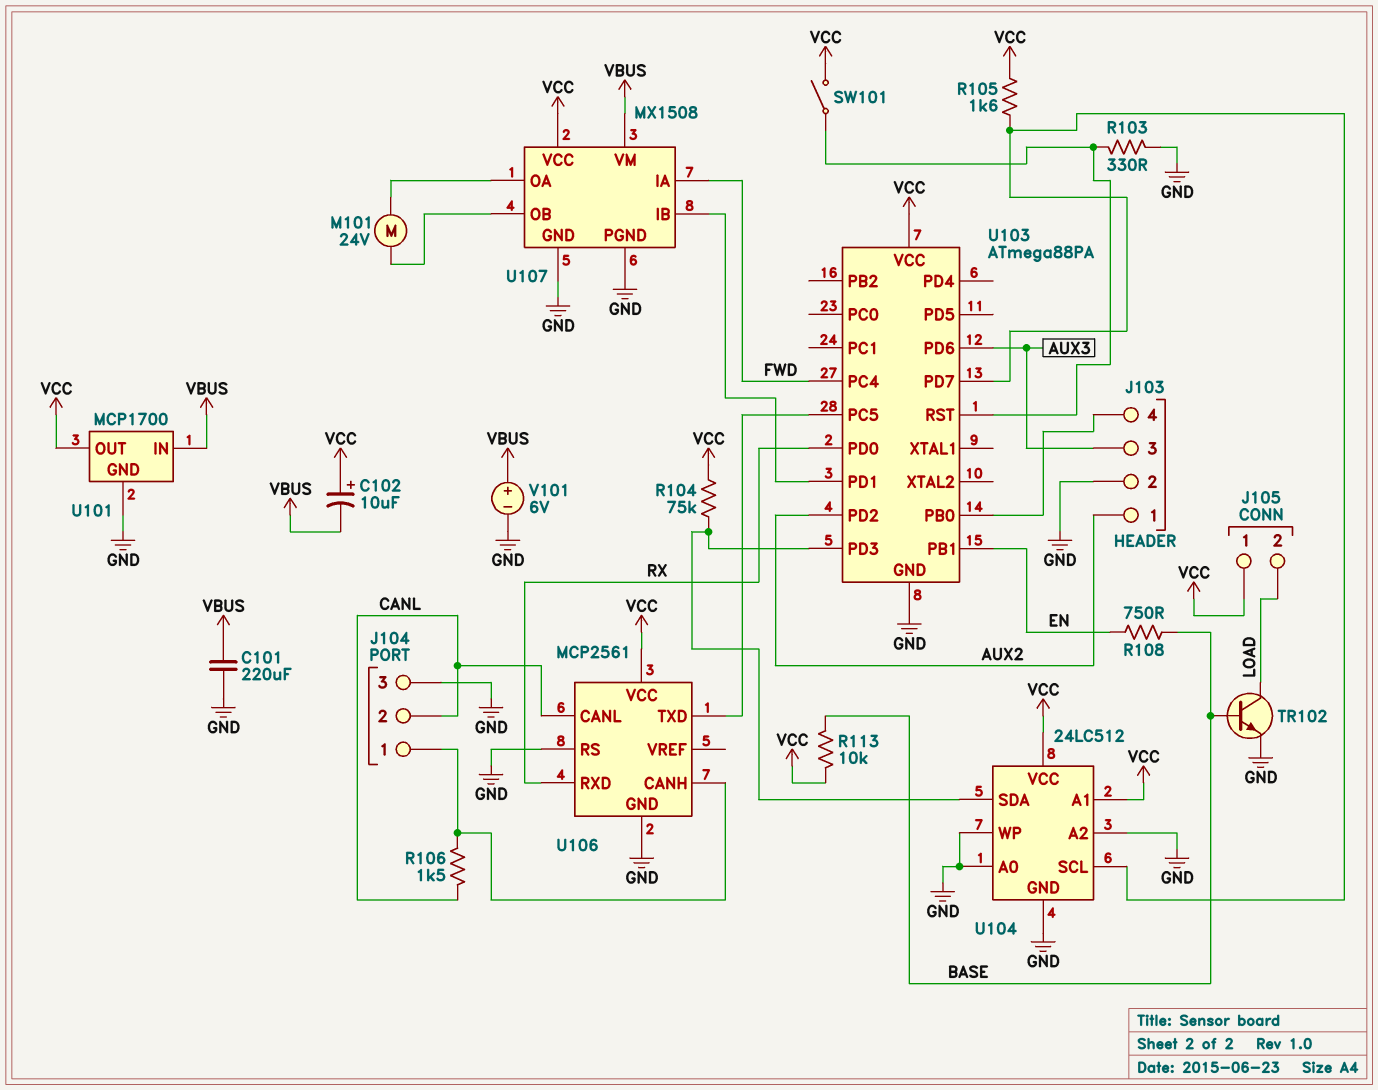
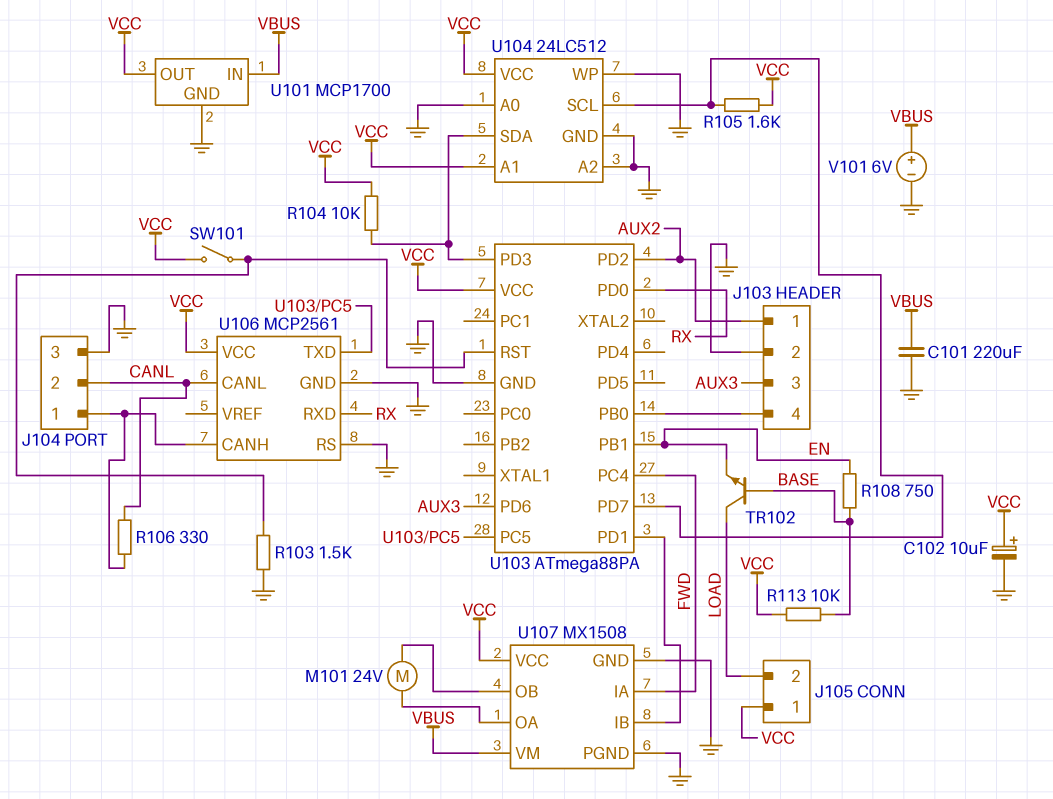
C102: 10uF (plus VCC, minus VBUS) -> 10uF (plus VCC, minus GND)
R103: 330 (GND, U103/RST) -> 1.5k (GND, U103/RST)
R104: 75k (U103/PD3, VCC) -> 10k (U103/PD3, VCC)
R106: 1.5k (CANL, J104/1) -> 330 (CANL, J104/1)
TR102: NPN (B BASE, C LOAD, E GND) -> NPN (B BASE, C LOAD, E EN)

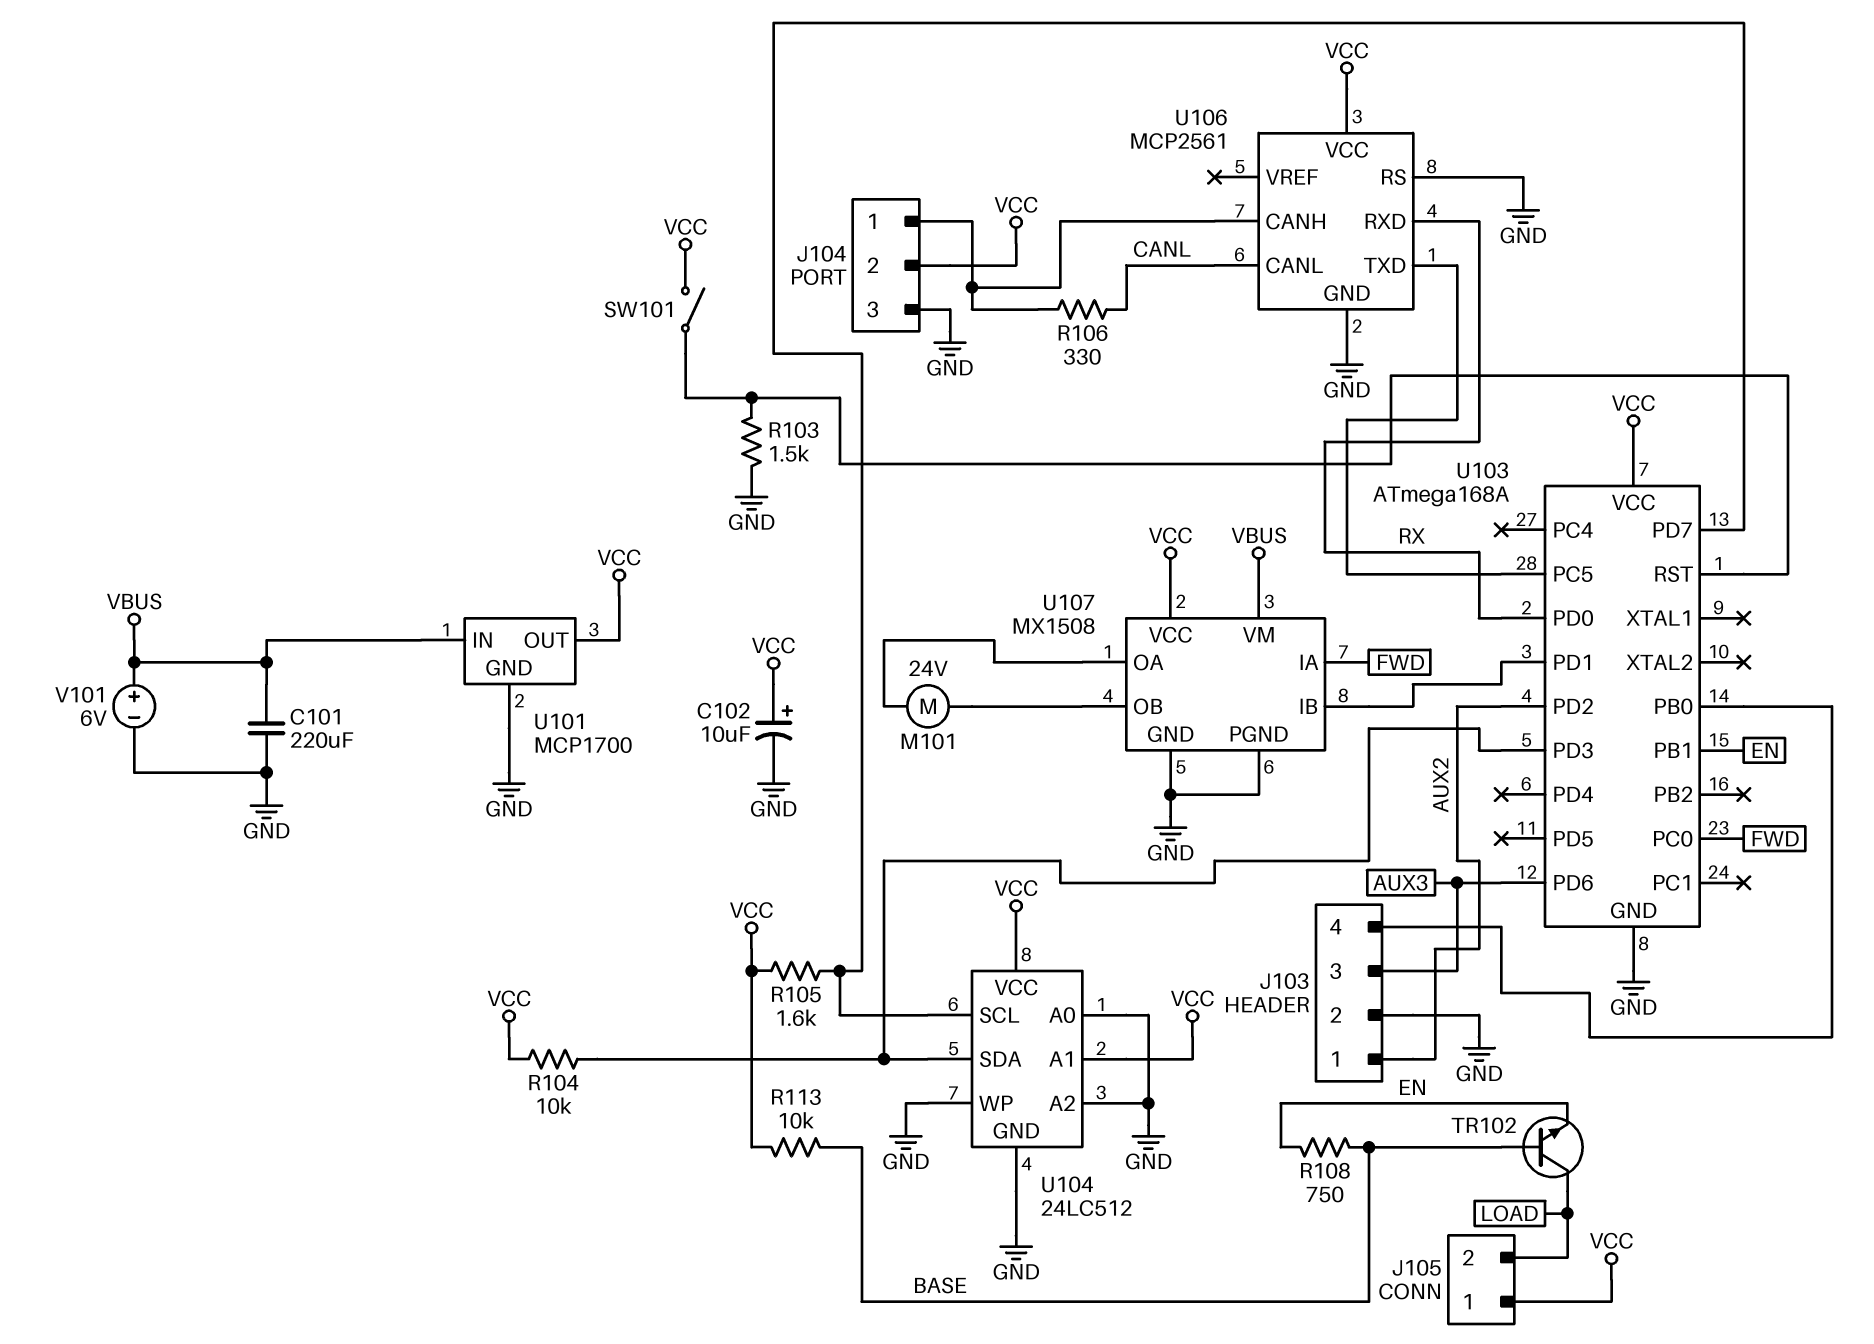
J104 pin 2: CANL -> VCC
U103: ATmega88PA -> ATmega168A
U103 pin PC0: none -> FWD
U103 pin PC4: FWD -> none

